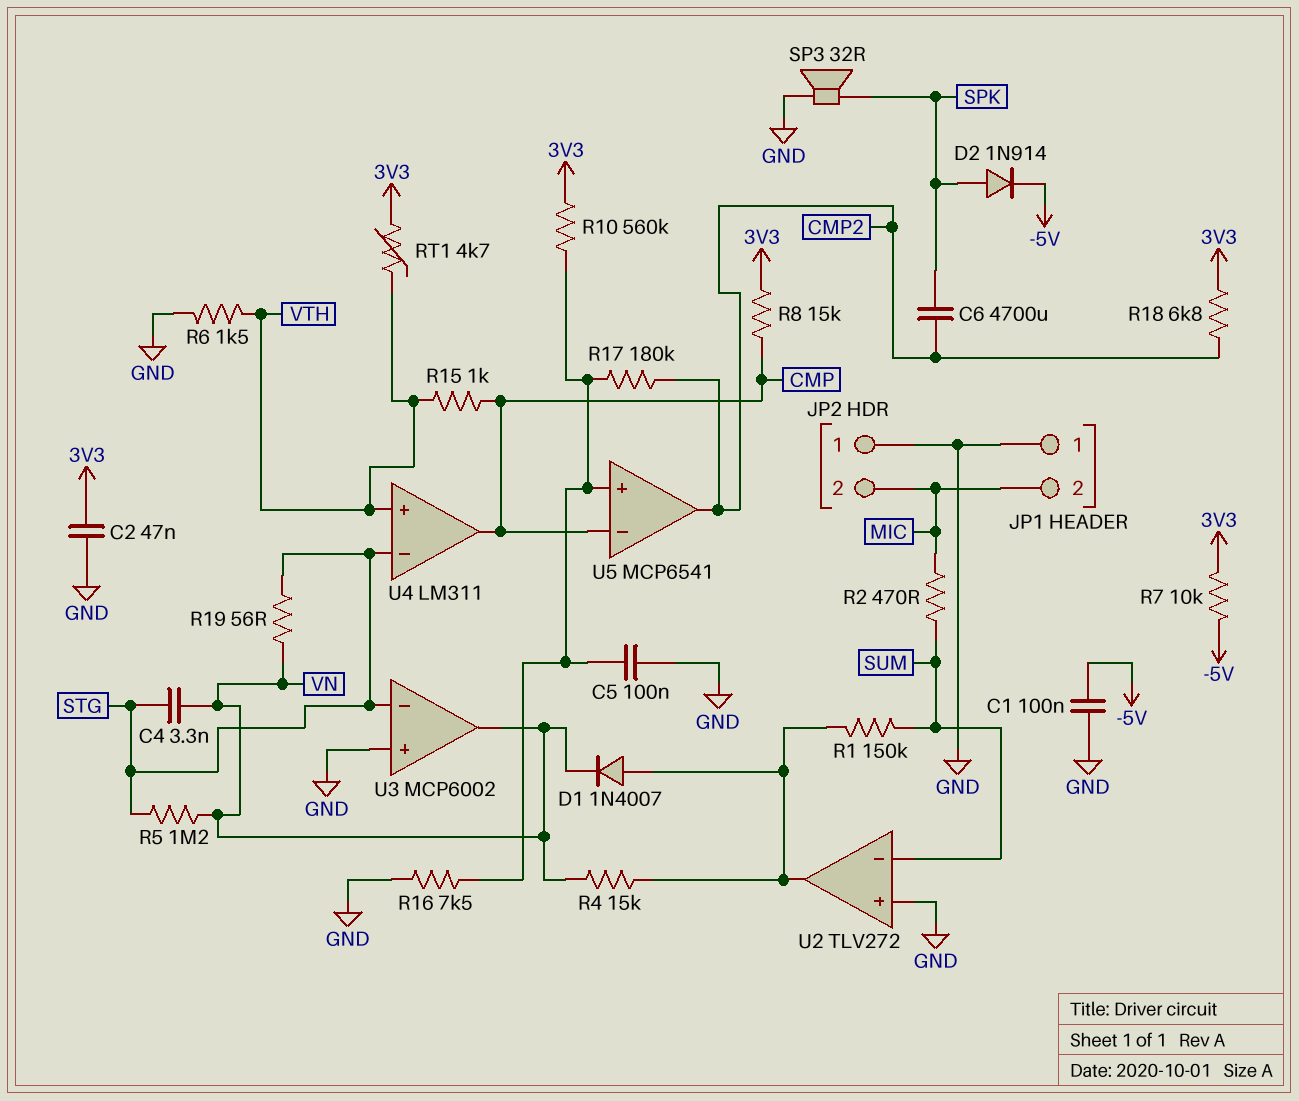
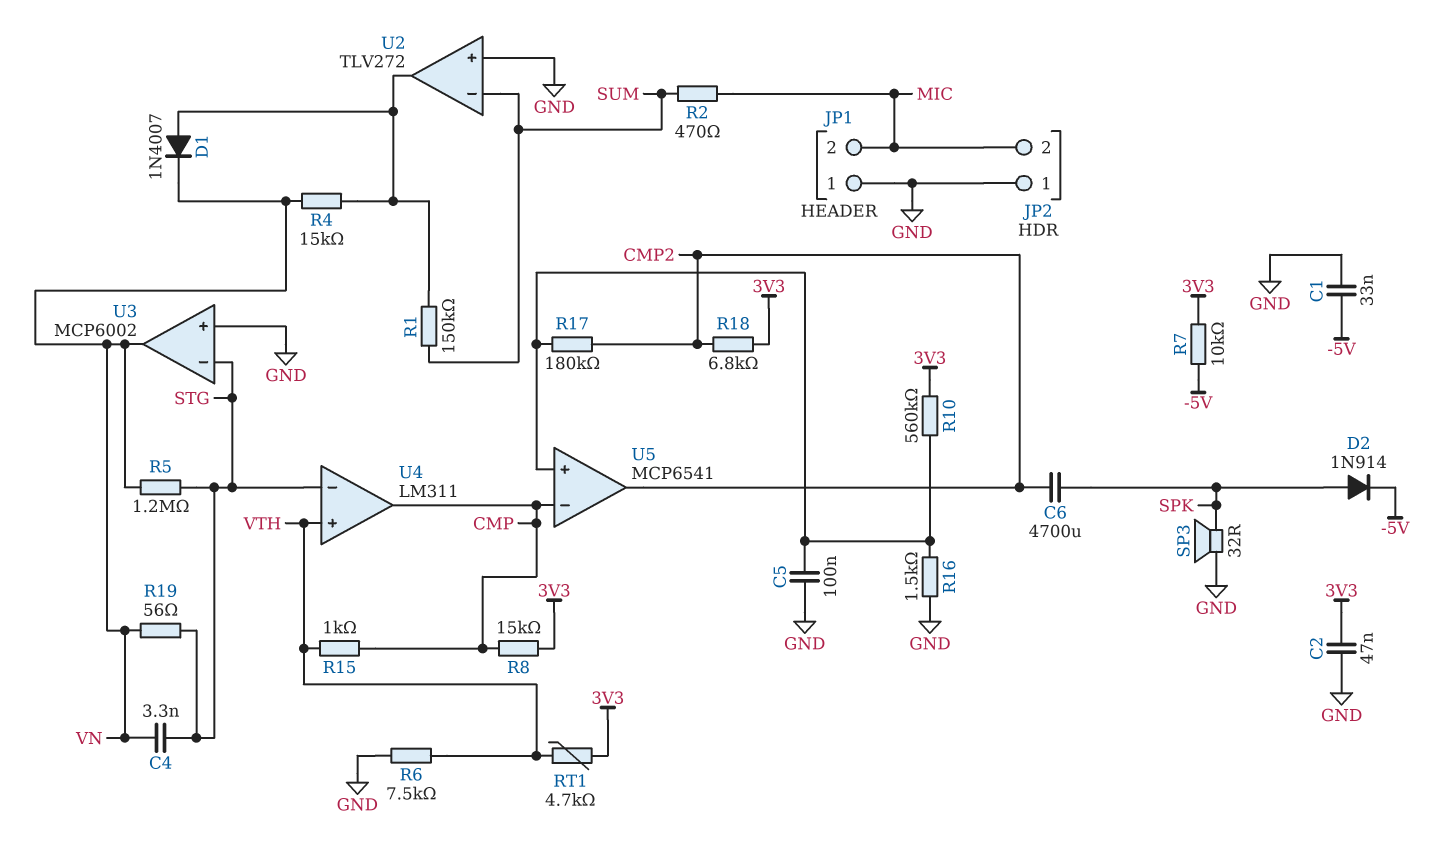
C1: 100nF (-5V, GND) -> 33nF (-5V, GND)
R6: 1.5k (GND, VTH) -> 7.5k (GND, VTH)
R16: 7.5k (GND, U5/in+) -> 1.5k (GND, U5/in+)

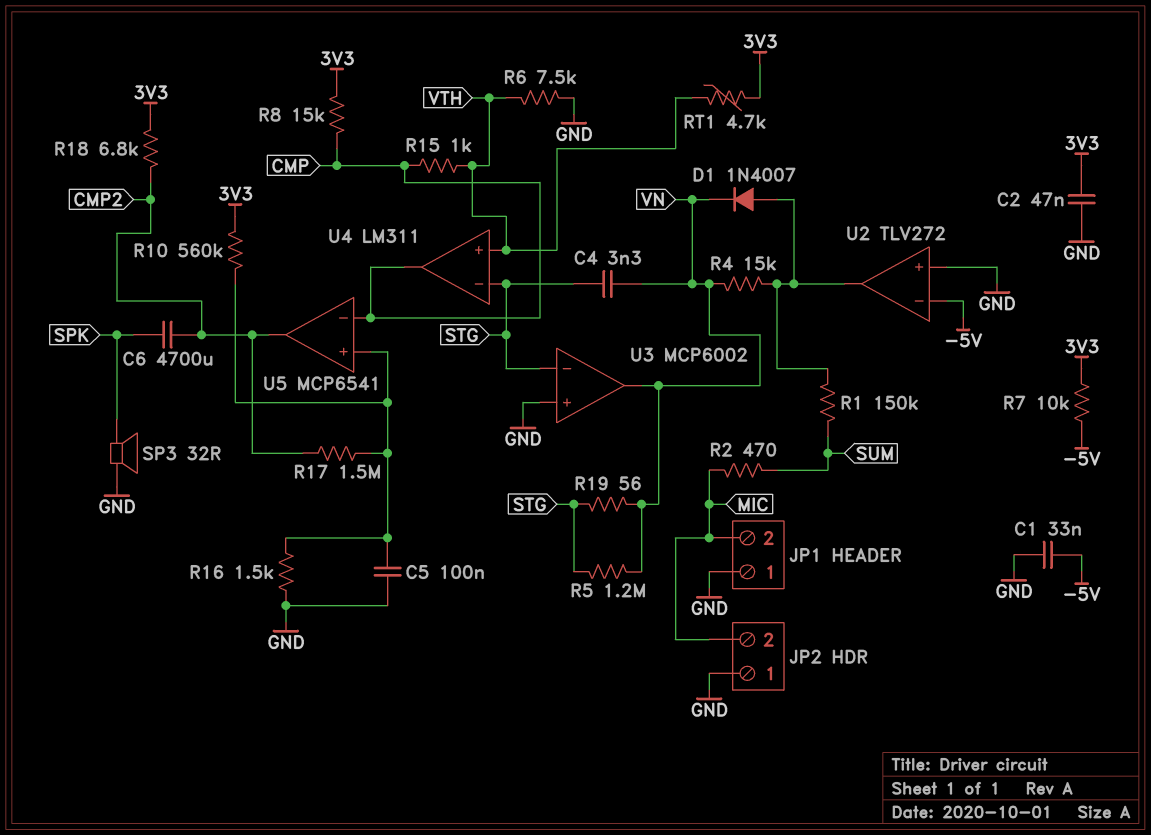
D2: diode 1N914 (A SPK, K -5V) -> none
R17: 180k (CMP2, U5/in+) -> 1.5M (CMP2, U5/in+)
U2 pin in-: SUM -> -5V

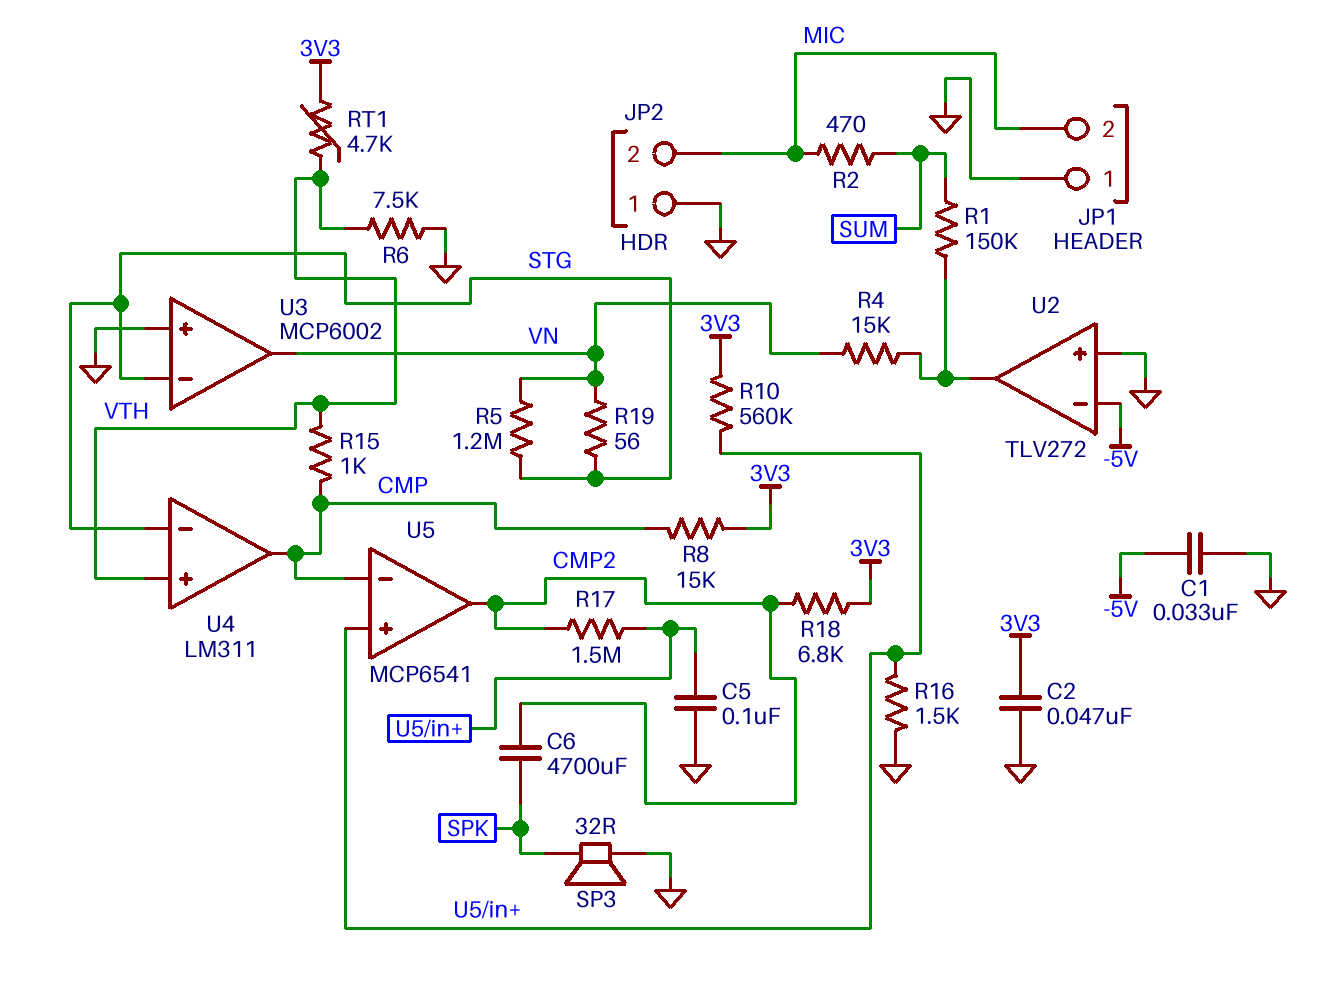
C4: 3.3nF (STG, VN) -> none
D1: diode 1N4007 (A U2/out, K VN) -> none
R7: 10k (-5V, 3V3) -> none

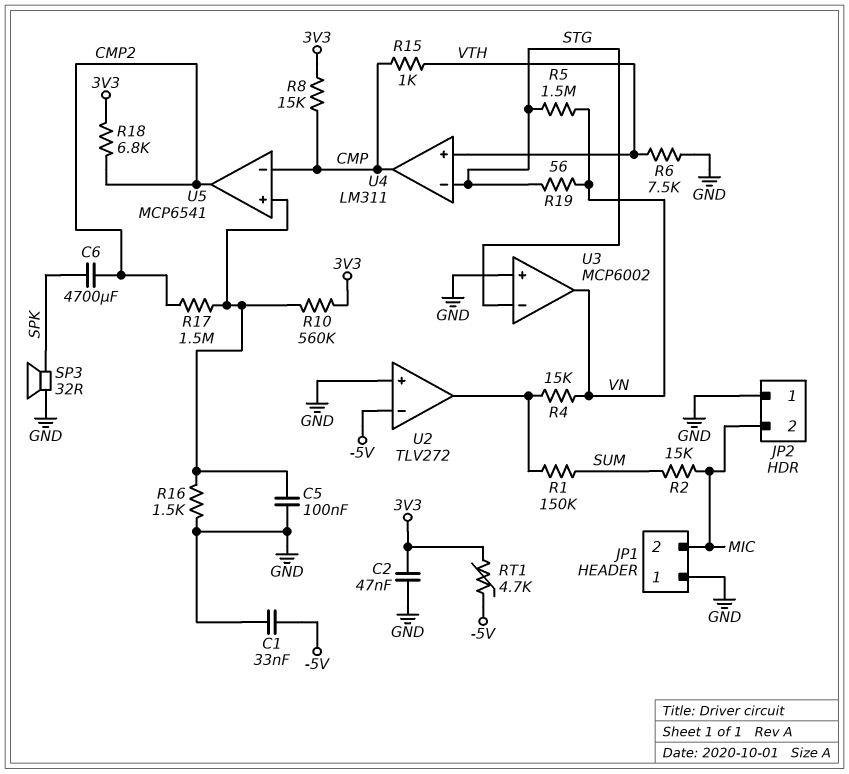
R2: 470 (MIC, SUM) -> 15k (MIC, SUM)
R5: 1.2M (STG, VN) -> 1.5M (STG, VN)
RT1: 4.7k (3V3, VTH) -> 4.7k (-5V, 3V3)

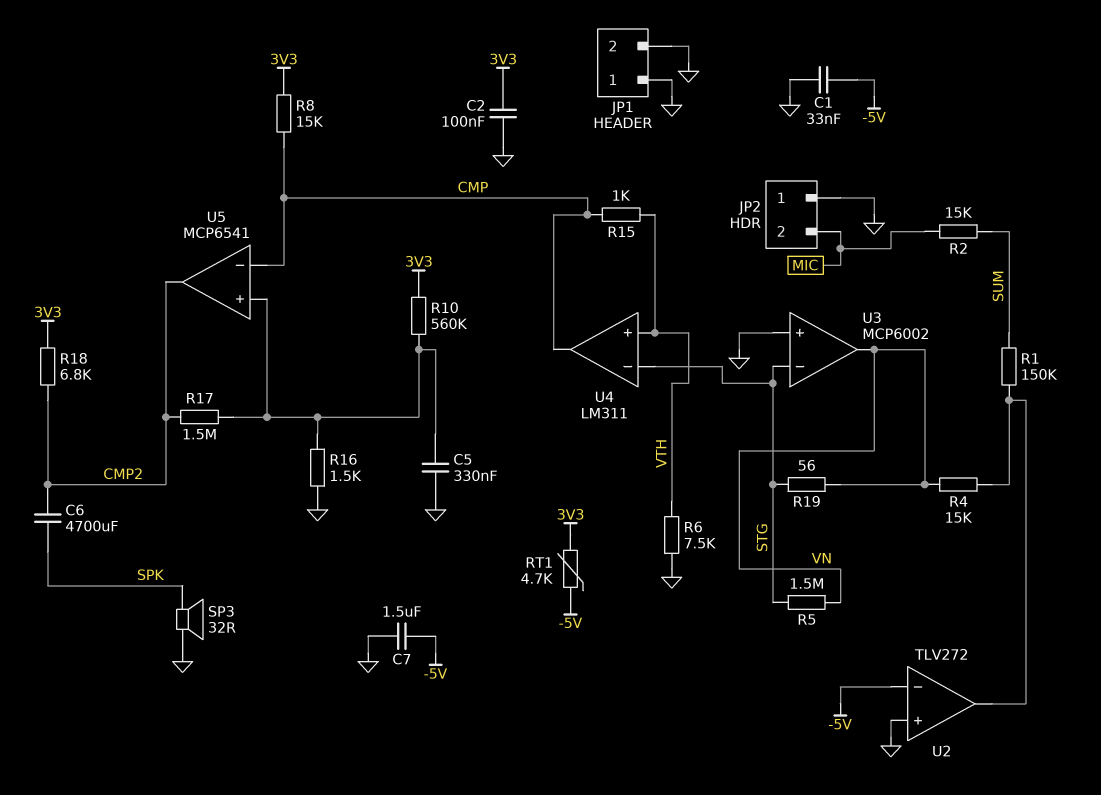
C2: 47nF (3V3, GND) -> 100nF (3V3, GND)
C5: 100nF (GND, U5/in+) -> 330nF (GND, U5/in+)
C7: none -> 1.5uF (-5V, GND)
JP1 pin 2: MIC -> GND

